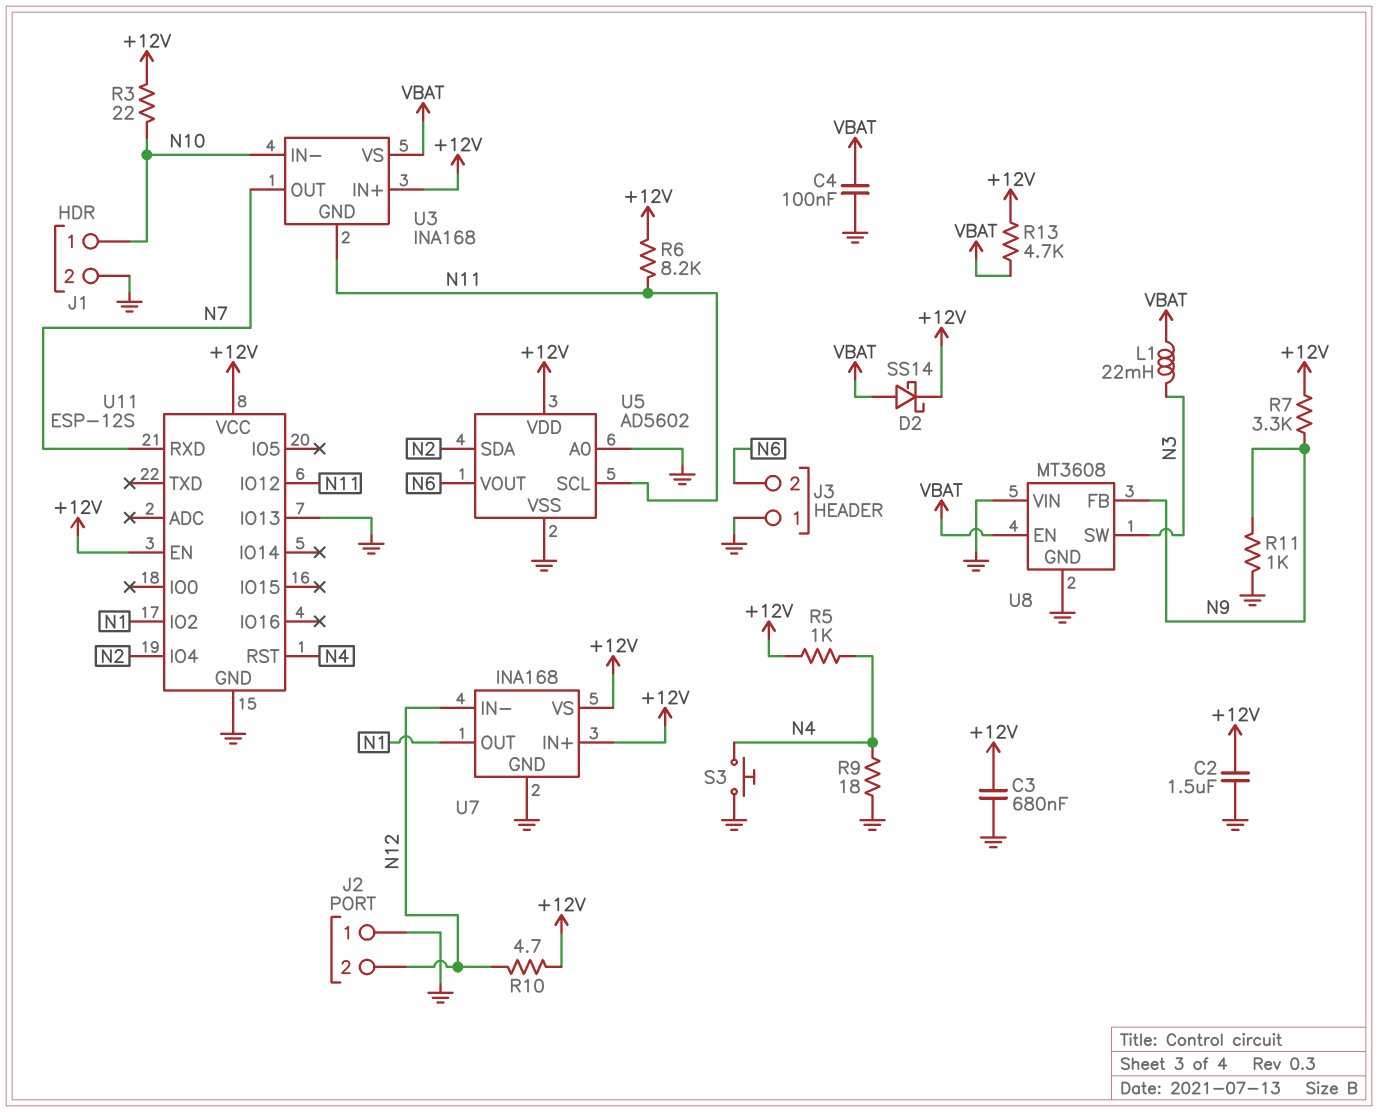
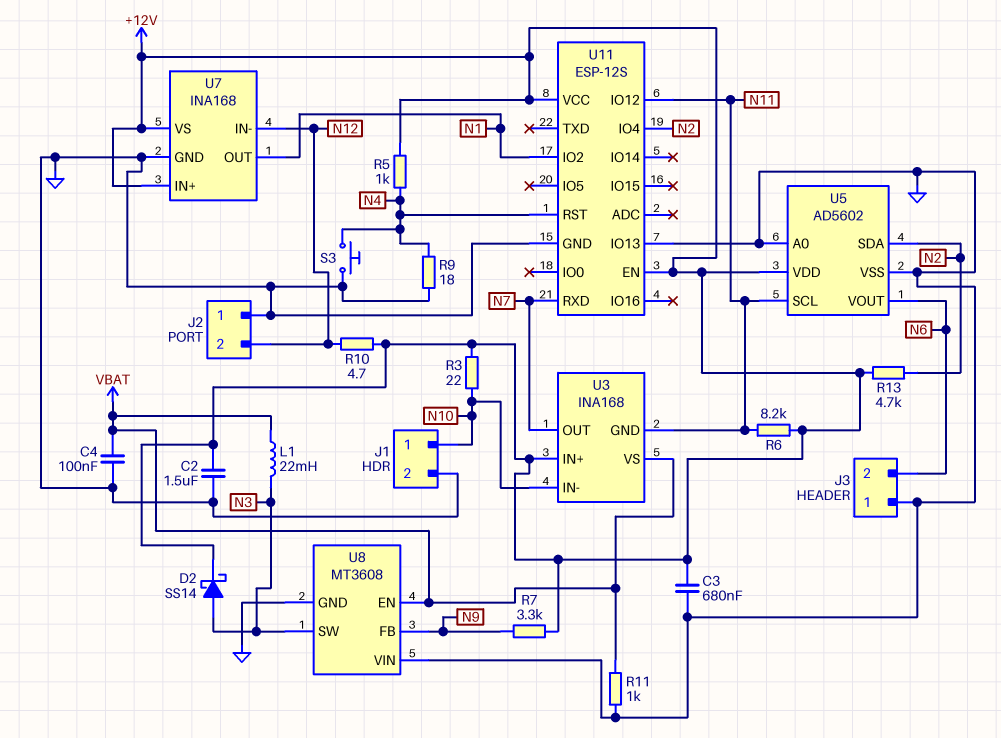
D2: schottky SS14 (A VBAT, K +12V) -> schottky SS14 (A N3, K +12V)
R11: 1k (GND, N9) -> 1k (GND, VBAT)
R13: 4.7k (+12V, VBAT) -> 4.7k (+12V, N2)

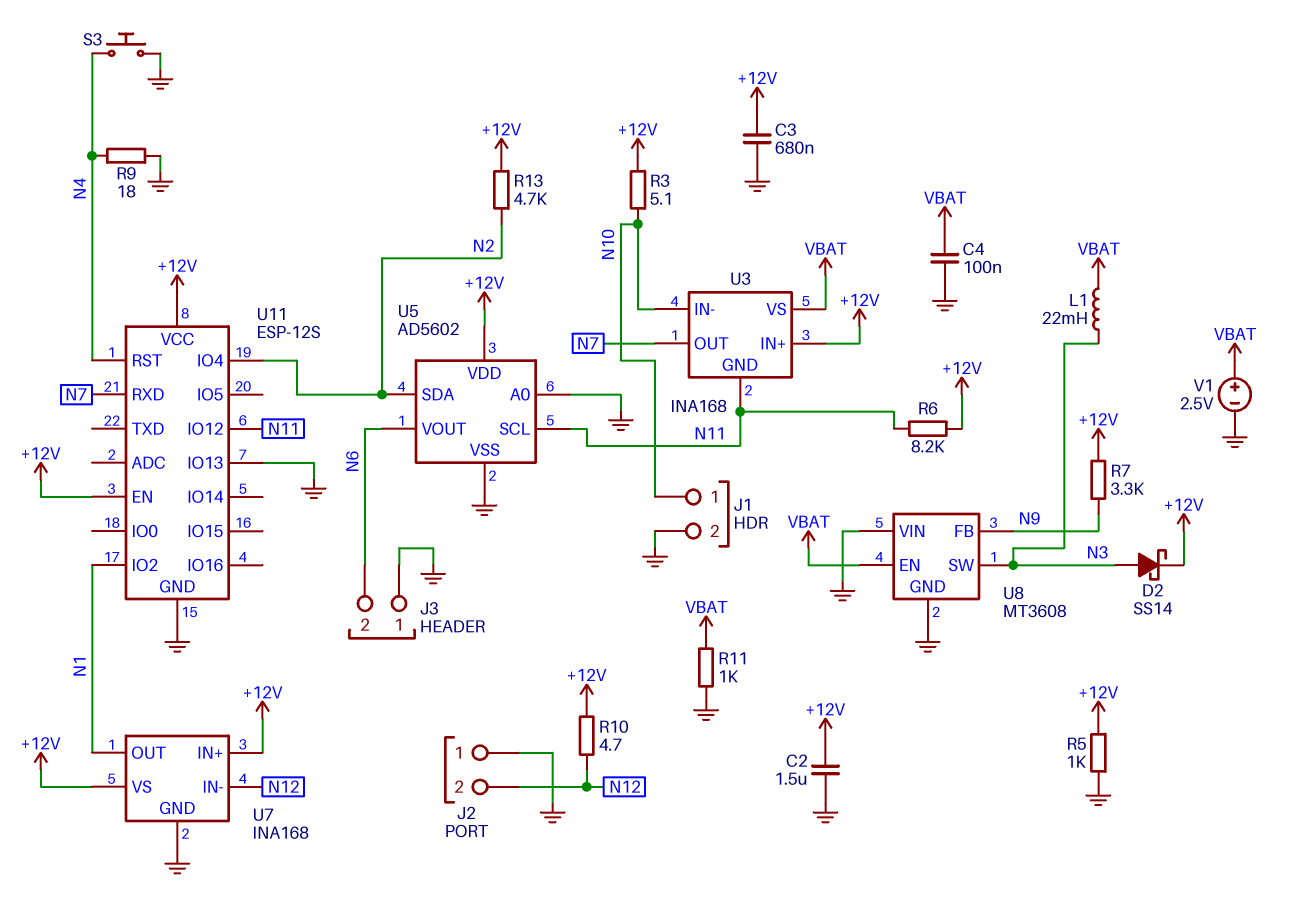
R3: 22 (+12V, N10) -> 5.1 (+12V, N10)
R5: 1k (+12V, N4) -> 1k (+12V, GND)
V1: none -> 2.5V (plus VBAT, minus GND)

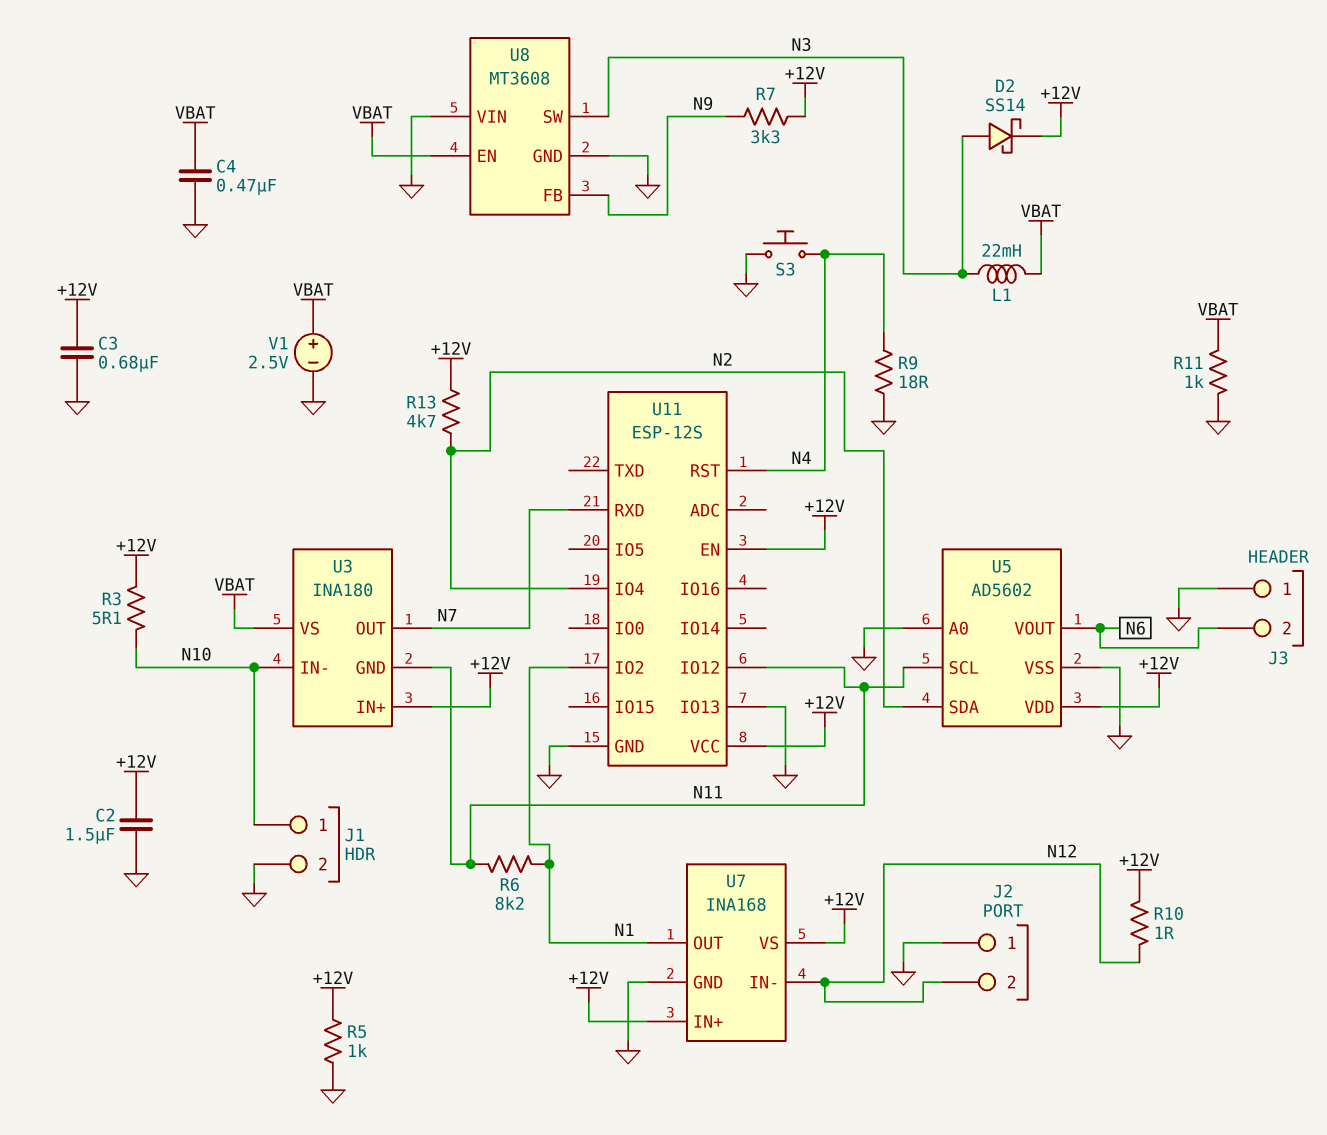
C4: 100nF (GND, VBAT) -> 470nF (GND, VBAT)
R6: 8.2k (+12V, N11) -> 8.2k (N1, N11)
R10: 4.7 (+12V, N12) -> 1 (+12V, N12)
U3: INA168 -> INA180

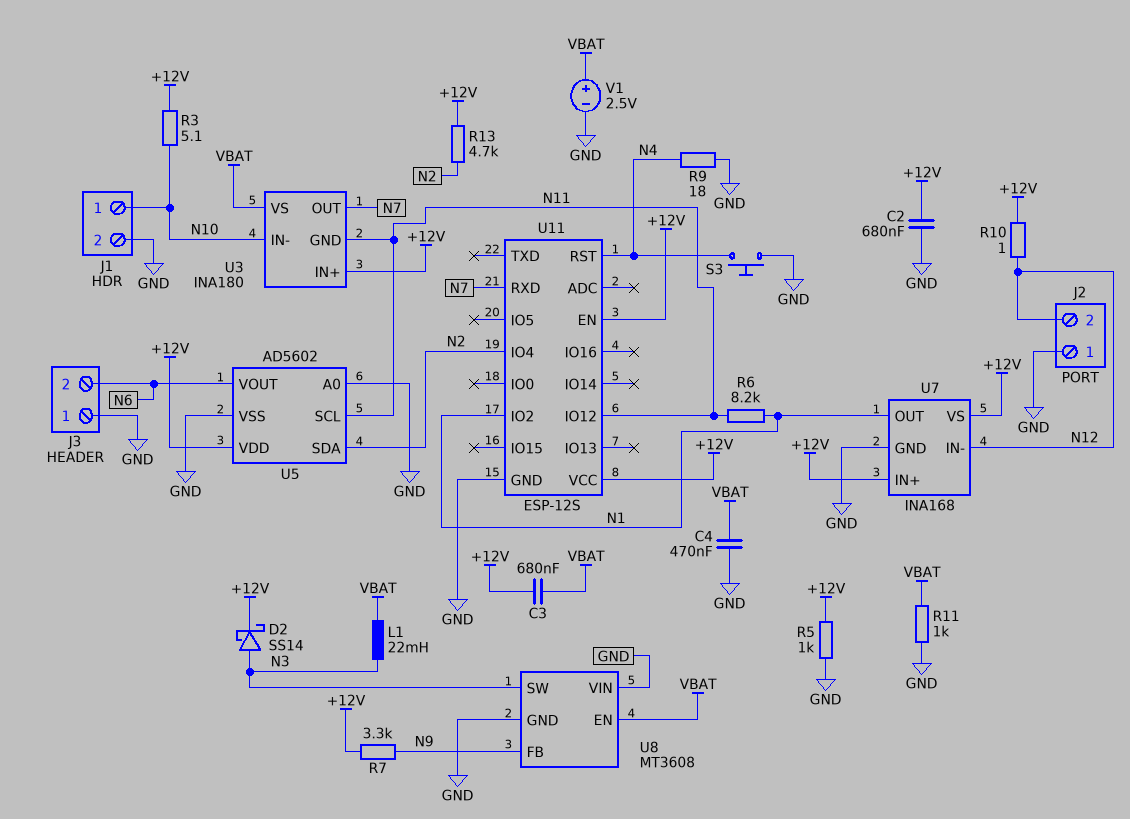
C2: 1.5uF (+12V, GND) -> 680nF (+12V, GND)
C3: 680nF (+12V, GND) -> 680nF (+12V, VBAT)
U11 pin IO13: GND -> none

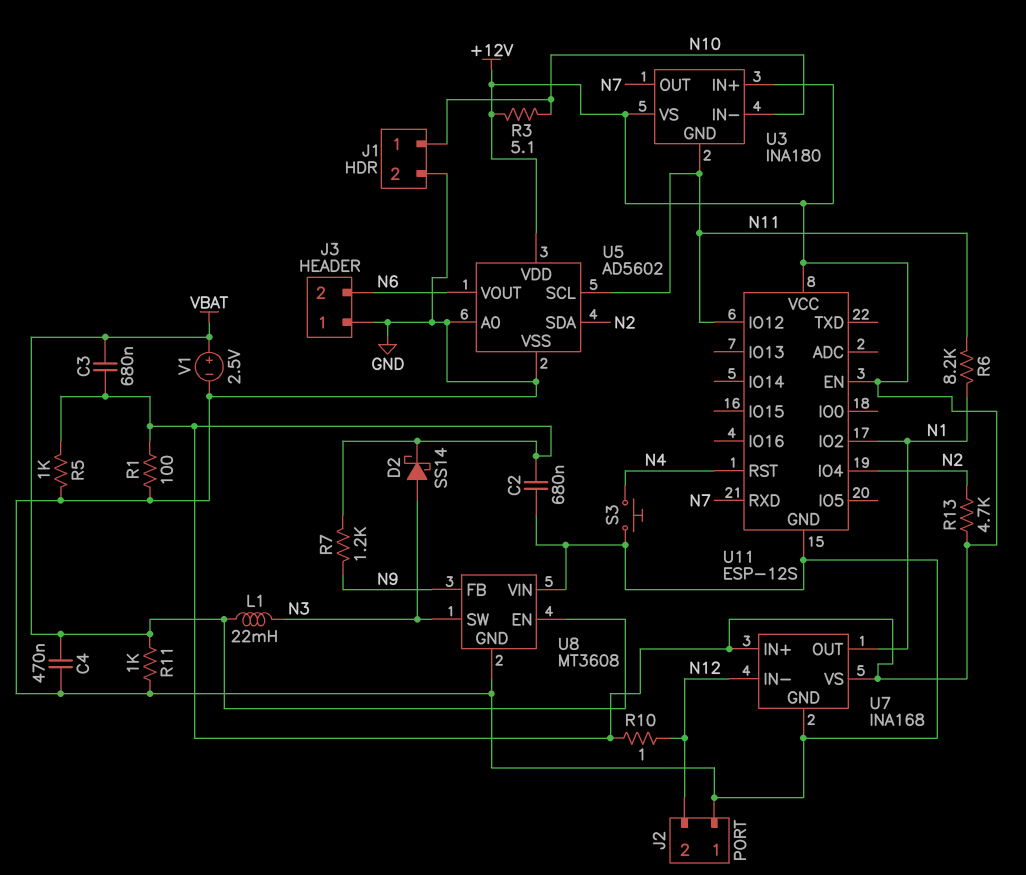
R1: none -> 100 (+12V, GND)
R7: 3.3k (+12V, N9) -> 1.2k (+12V, N9)
R9: 18 (GND, N4) -> none
U3 pin VS: VBAT -> +12V

